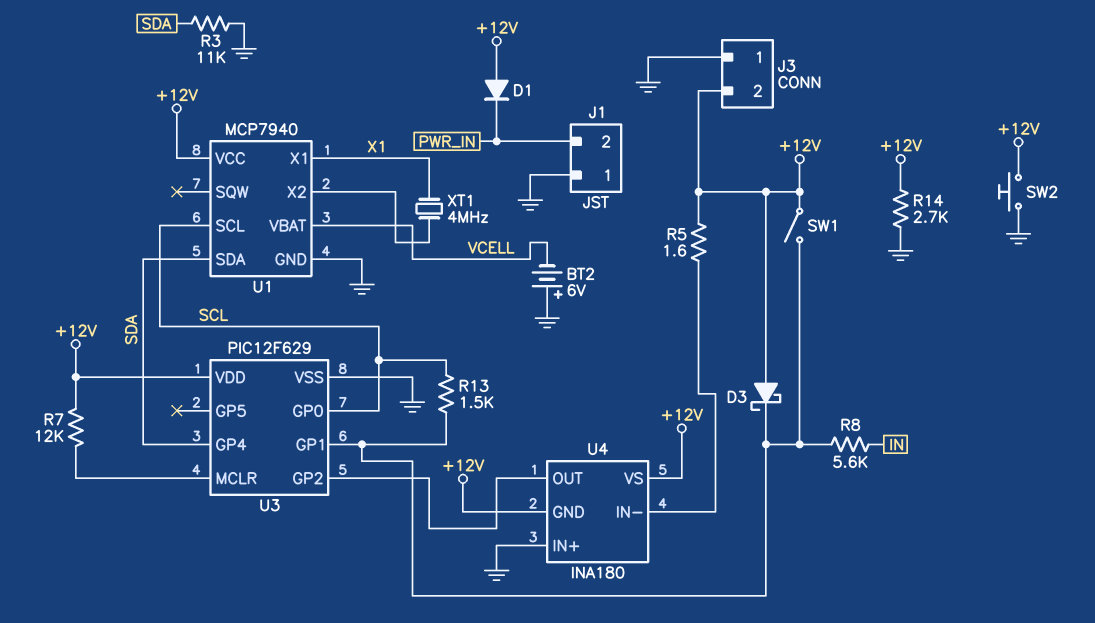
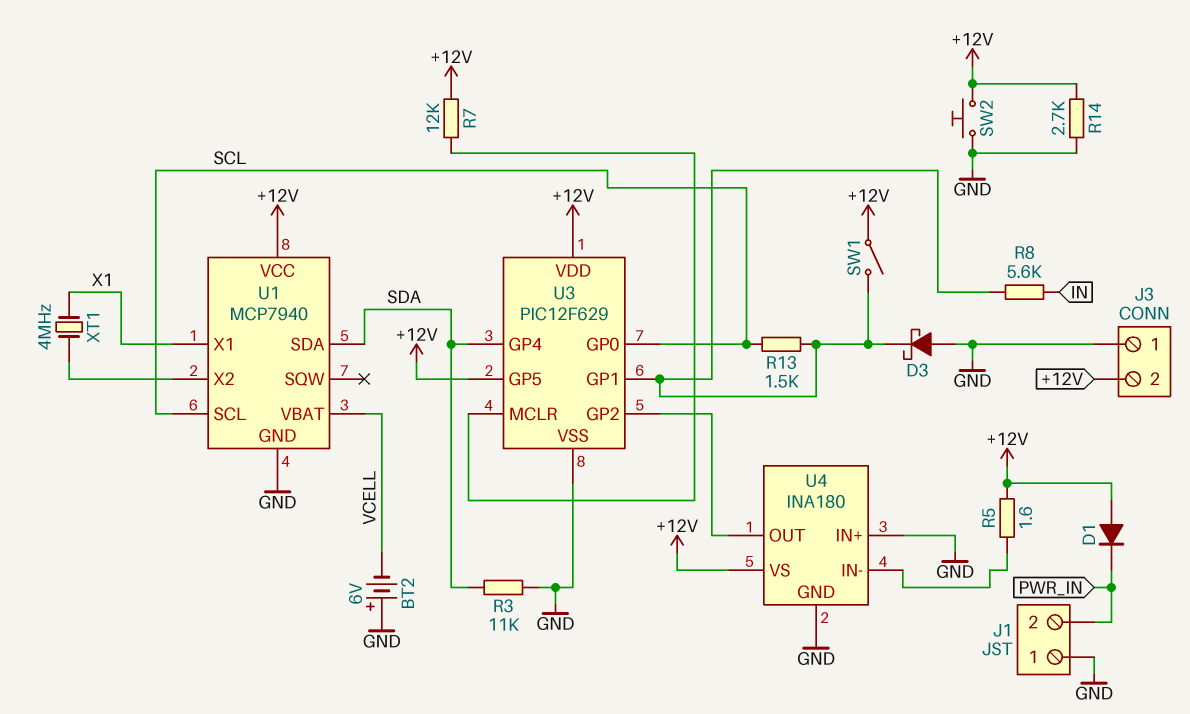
D3: schottky (A +12V, K U3/GP1) -> schottky (A GND, K U3/GP1)
U3 pin GP5: none -> +12V
U4 pin GND: +12V -> GND

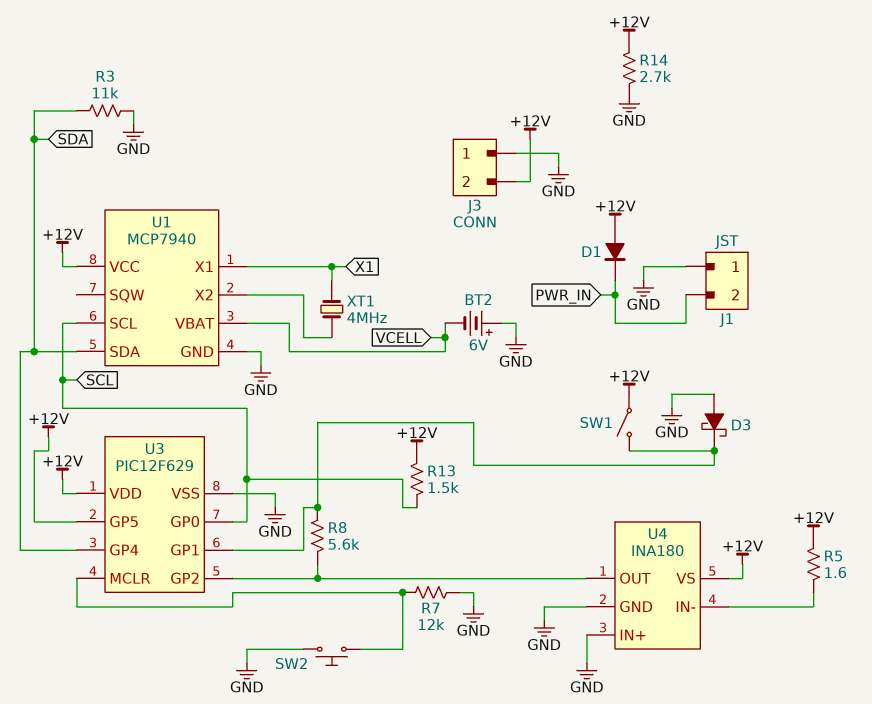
R7: 12k (+12V, U3/MCLR) -> 12k (GND, U3/MCLR)
R8: 5.6k (IN, U3/GP1) -> 5.6k (U3/GP1, U3/GP2)
R13: 1.5k (SCL, U3/GP1) -> 1.5k (+12V, SCL)
SW2: button (+12V, GND) -> button (GND, U3/MCLR)

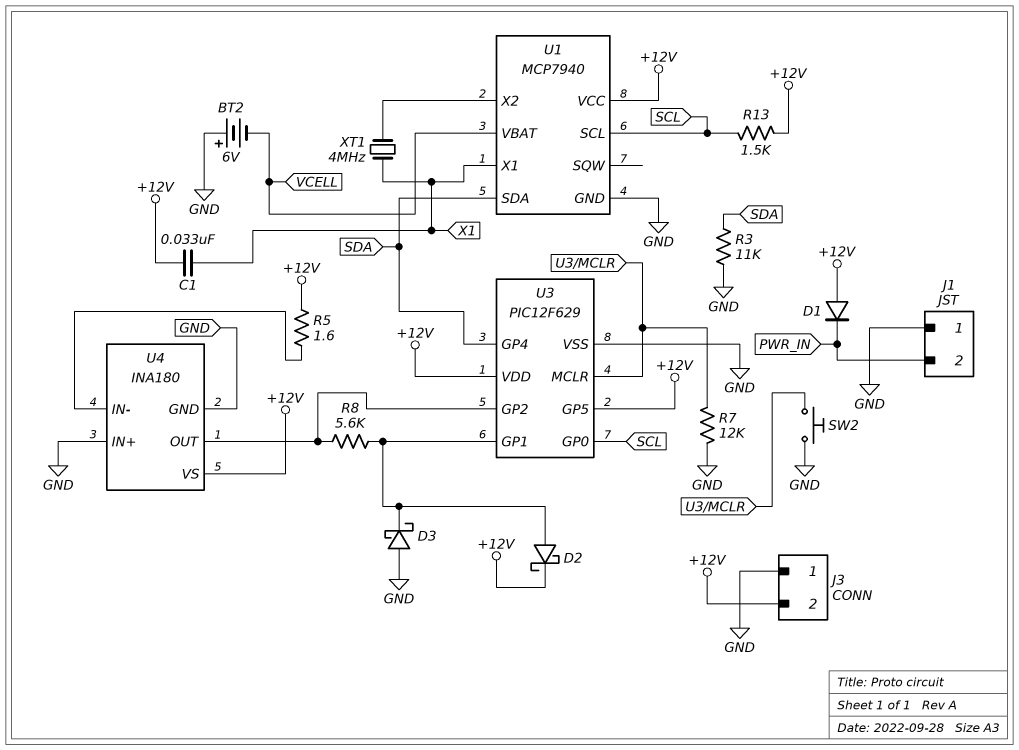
C1: none -> 33nF (+12V, X1)
D2: none -> schottky (A U3/GP1, K +12V)
R14: 2.7k (+12V, GND) -> none
SW1: switch (+12V, U3/GP1) -> none

